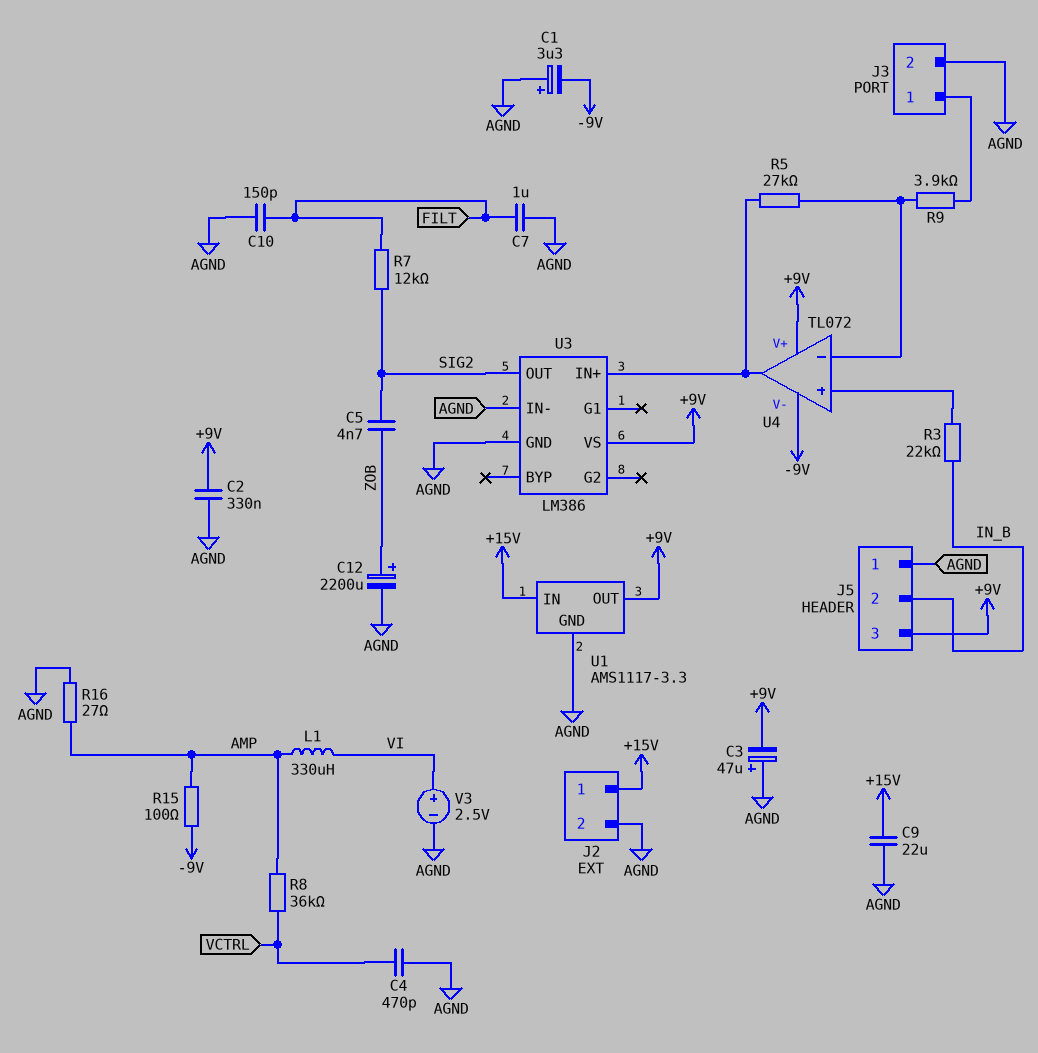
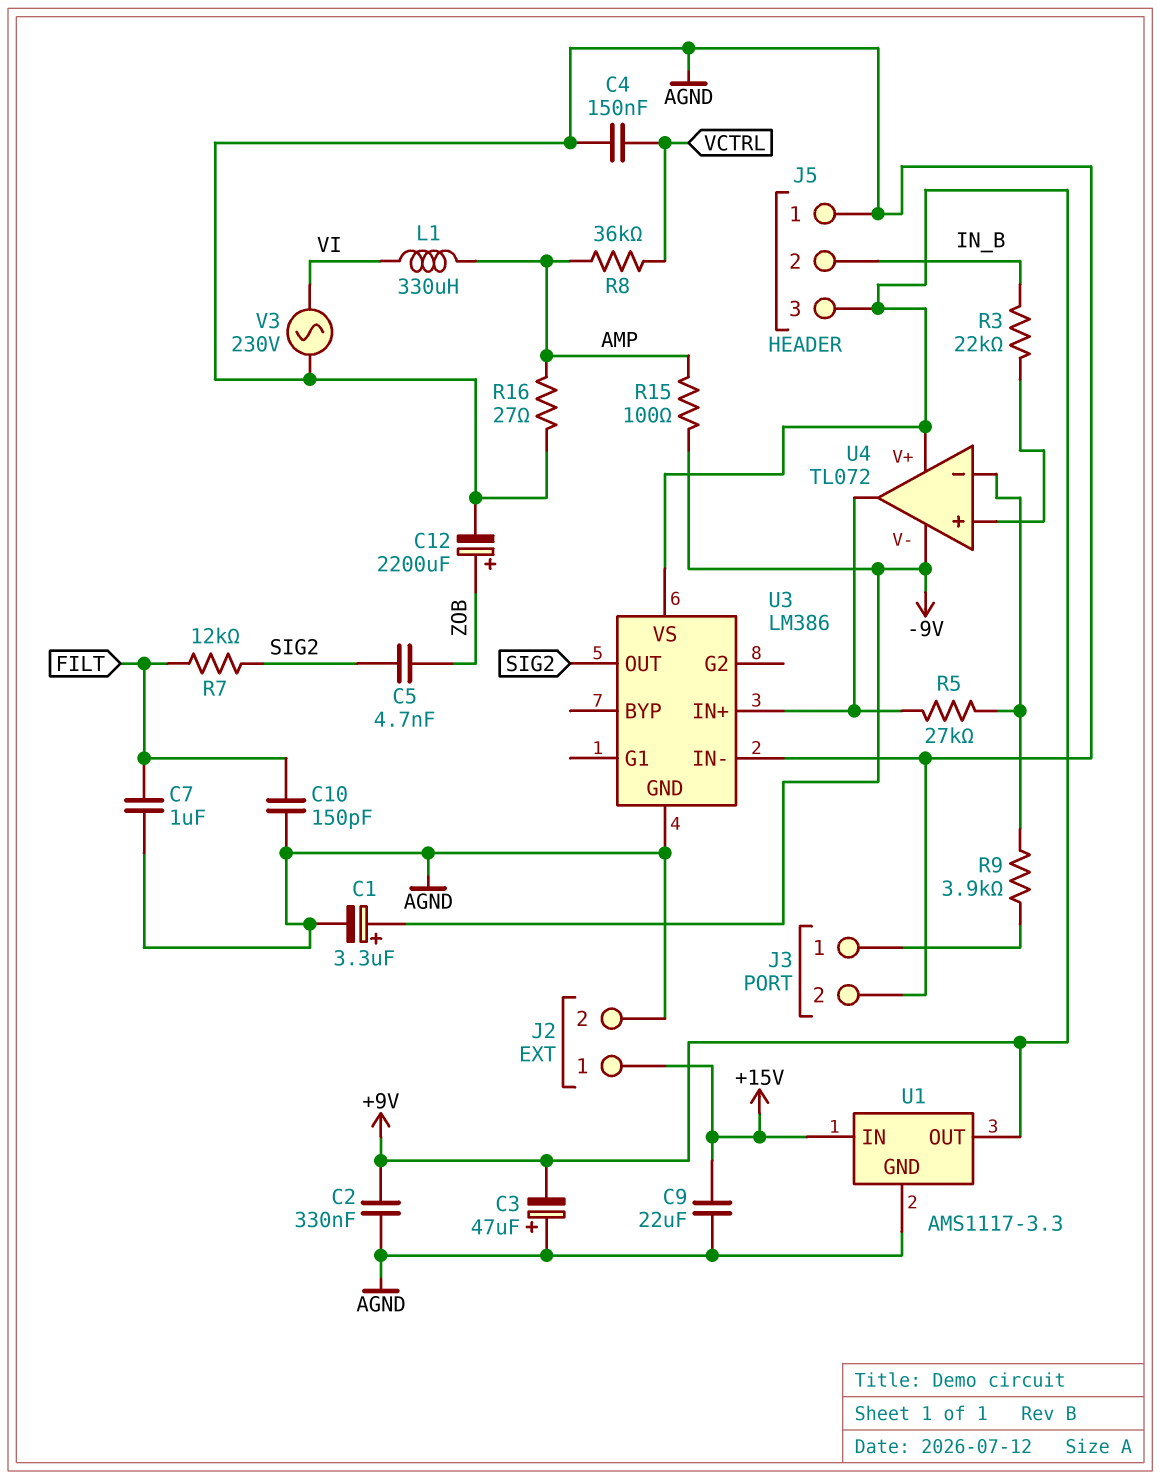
C1: 3.3uF (plus AGND, minus -9V) -> 3.3uF (plus -9V, minus AGND)
C4: 470pF (AGND, VCTRL) -> 150nF (AGND, VCTRL)
V3: 2.5V (plus VI, minus AGND) -> AC 230V (AGND, VI)

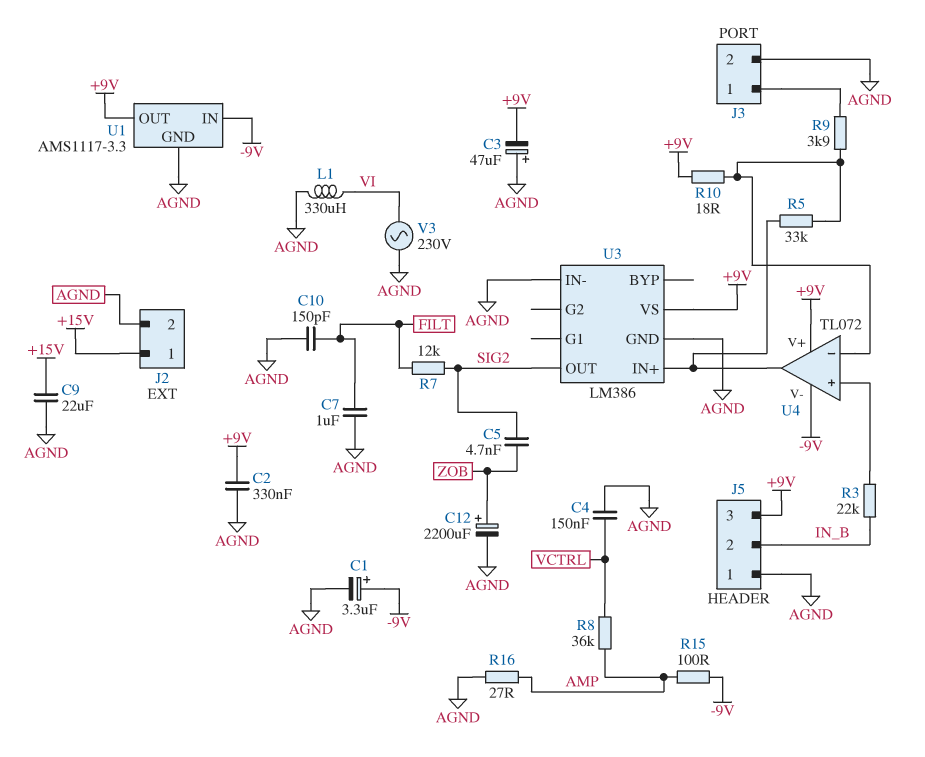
L1: 330uH (AMP, VI) -> 330uH (AGND, VI)
R5: 27k (U3/IN+, U4/in-) -> 33k (U3/IN+, U4/in-)
R10: none -> 18 (+9V, U4/in-)
U1 pin IN: +15V -> -9V

